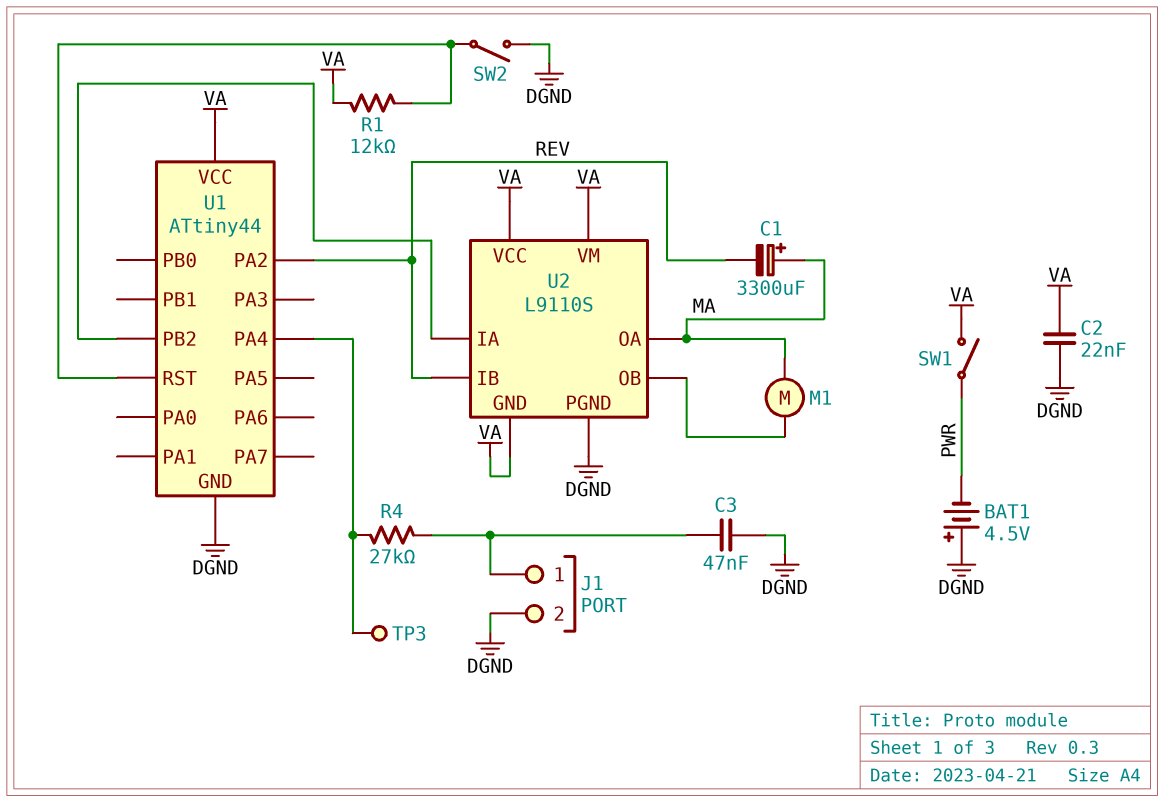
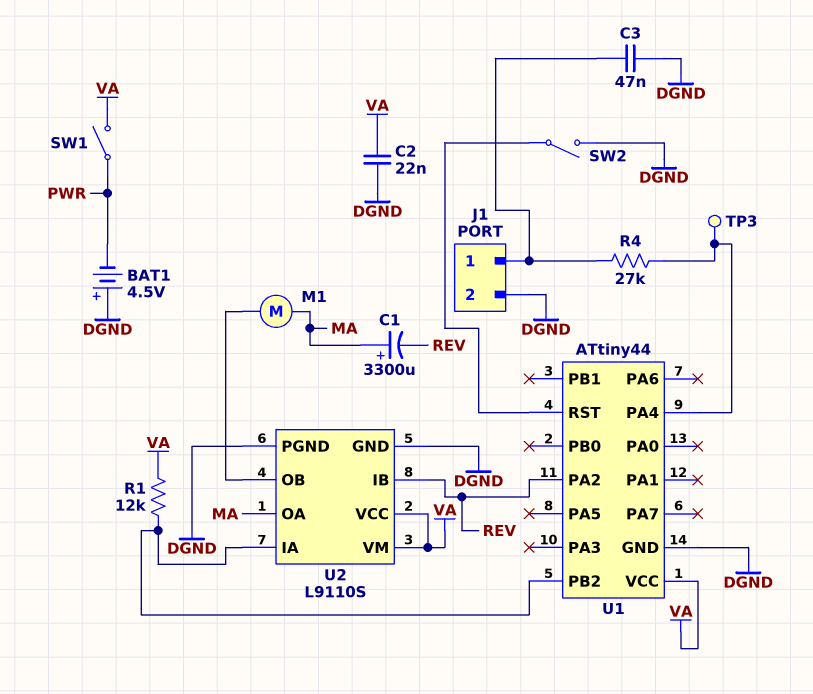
R1: 12k (U1/RST, VA) -> 12k (U1/PB2, VA)
U2 pin GND: VA -> DGND

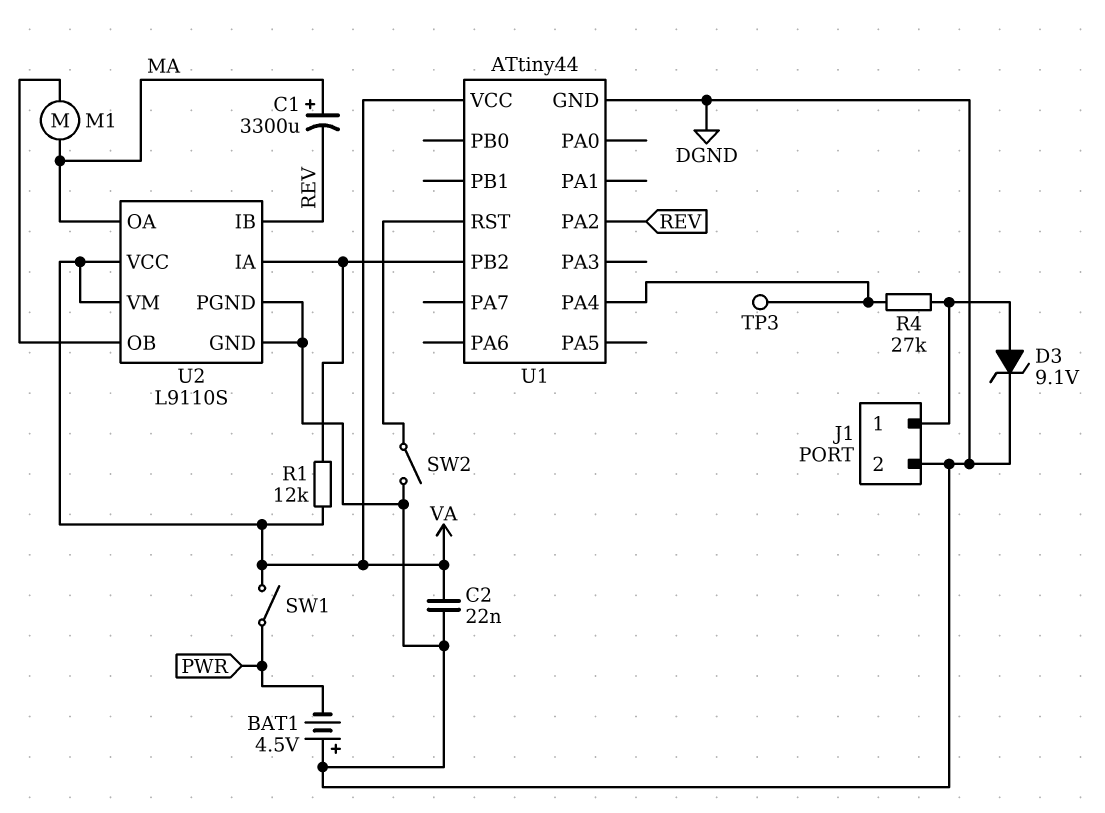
C3: 47nF (DGND, J1/1) -> none
D3: none -> zener 9.1V (A J1/1, K DGND)

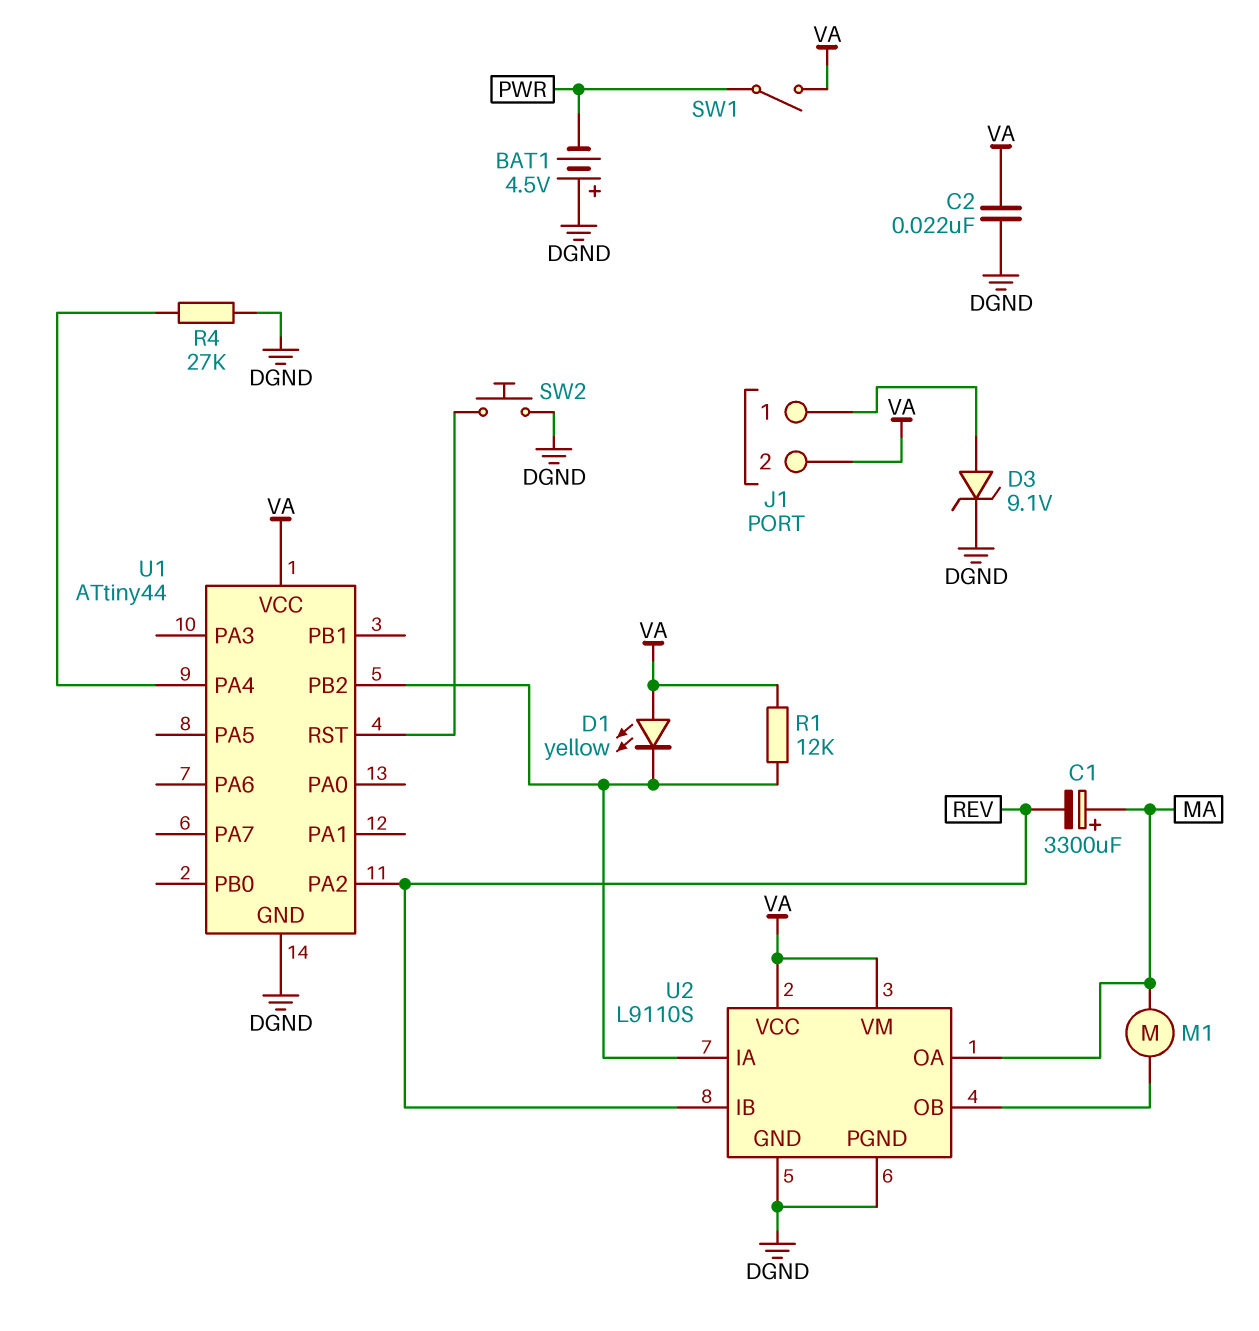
D1: none -> LED yellow (A VA, K U1/PB2)
J1 pin 2: DGND -> VA
R4: 27k (J1/1, U1/PA4) -> 27k (DGND, U1/PA4)
SW2: switch (DGND, U1/RST) -> button (DGND, U1/RST)
TP3: test point (U1/PA4) -> none

